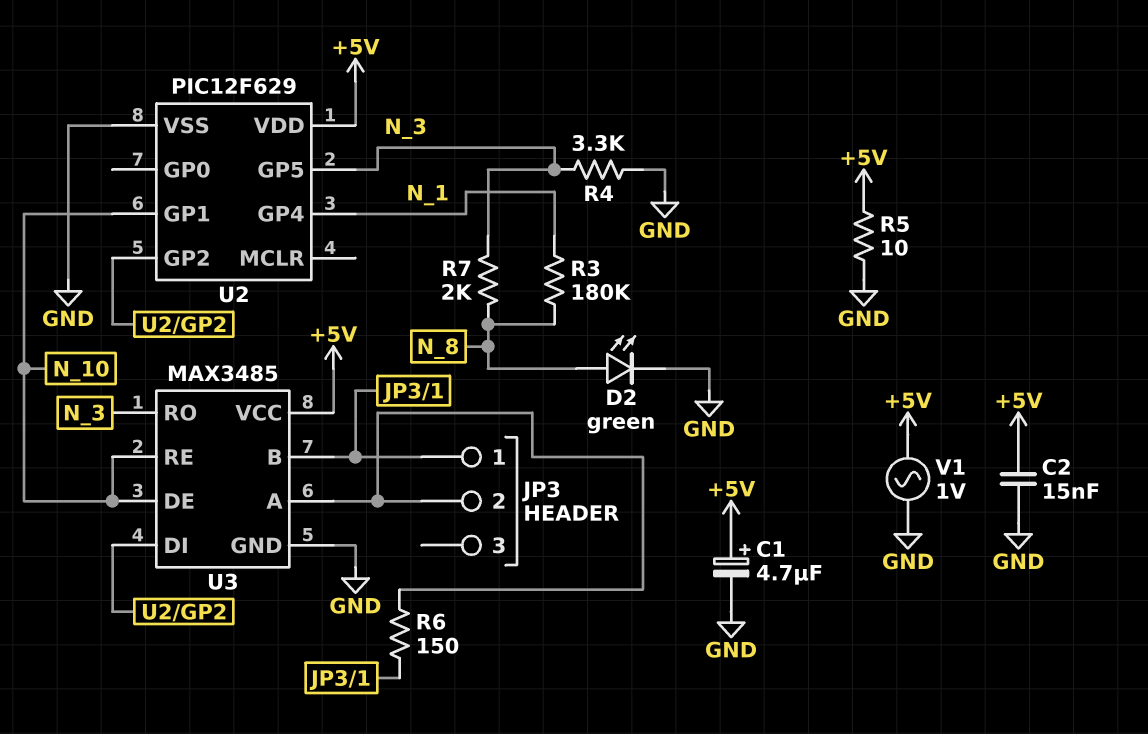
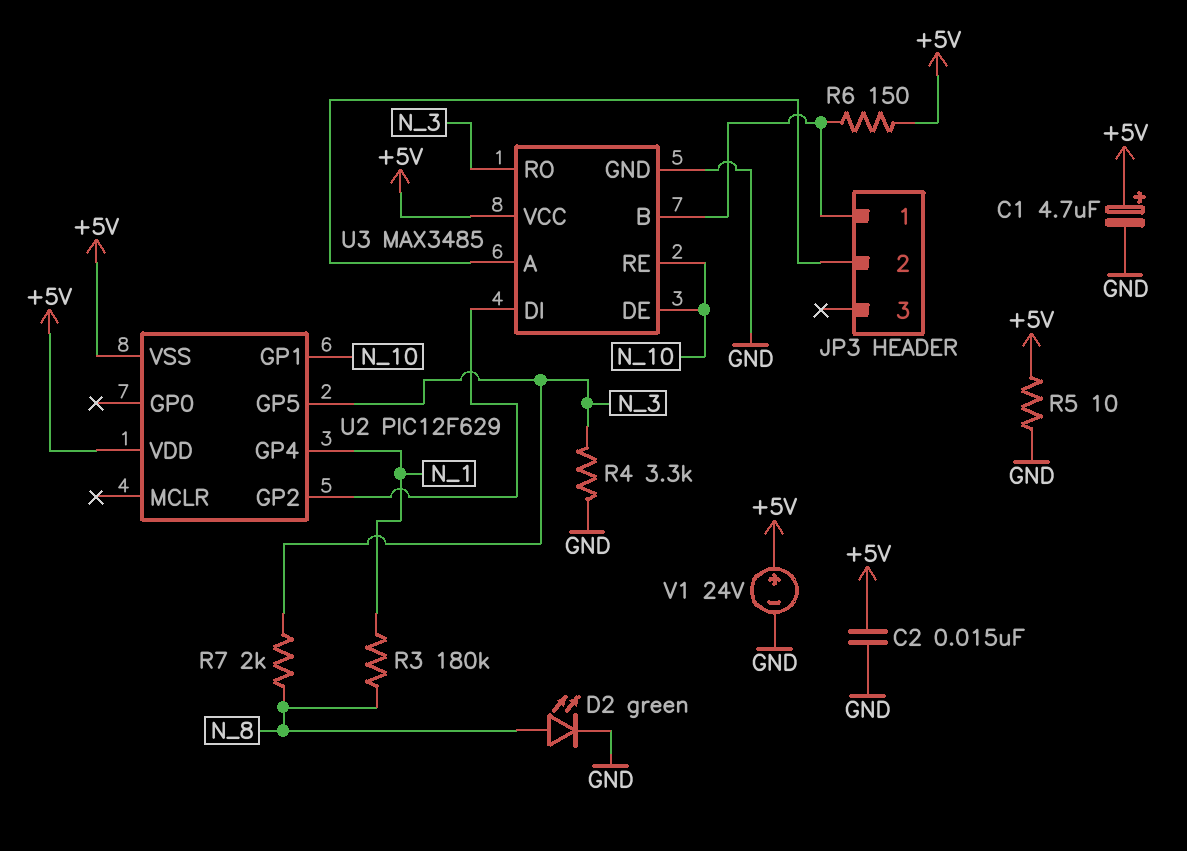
R6: 150 (JP3/1, JP3/2) -> 150 (+5V, JP3/1)
U2 pin VSS: GND -> +5V
V1: AC 1V (+5V, GND) -> 24V (plus +5V, minus GND)

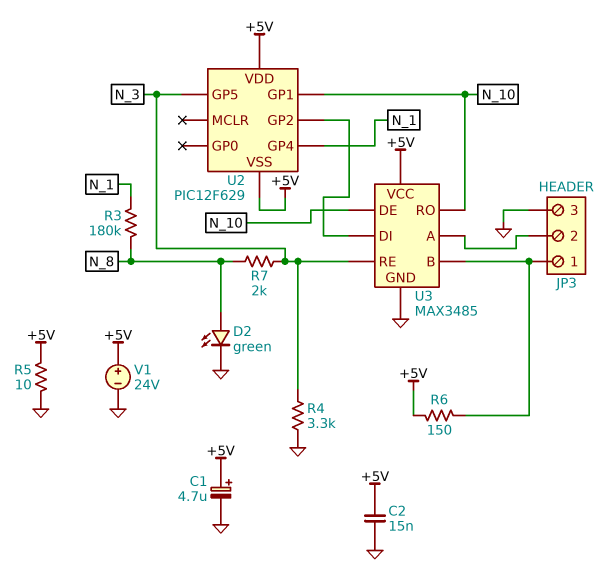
JP3 pin 3: none -> GND
U3 pin RE: N_10 -> N_3
U3 pin RO: N_3 -> N_10

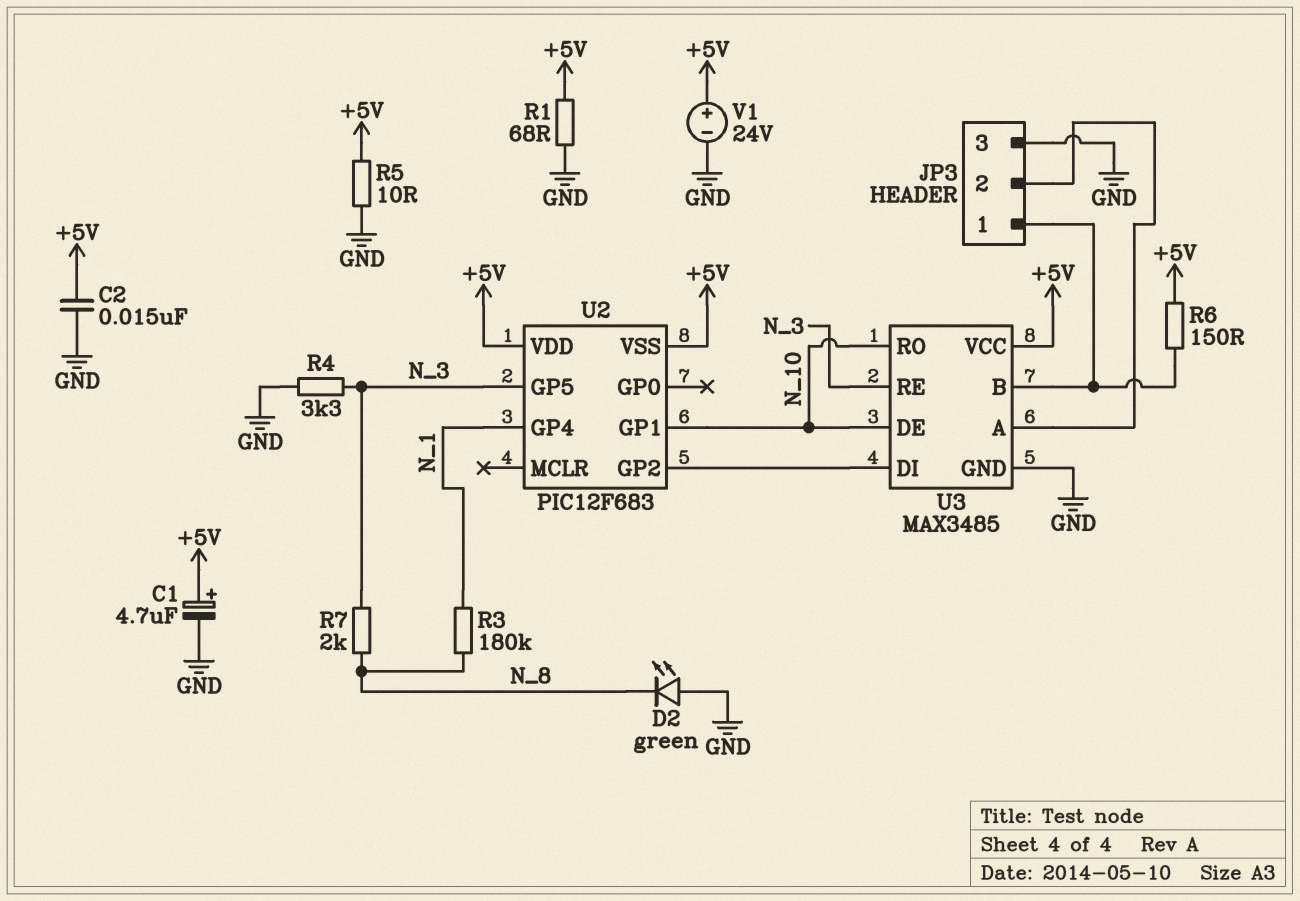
D2: LED green (A N_8, K GND) -> LED green (A GND, K N_8)
R1: none -> 68 (+5V, GND)
U2: PIC12F629 -> PIC12F683

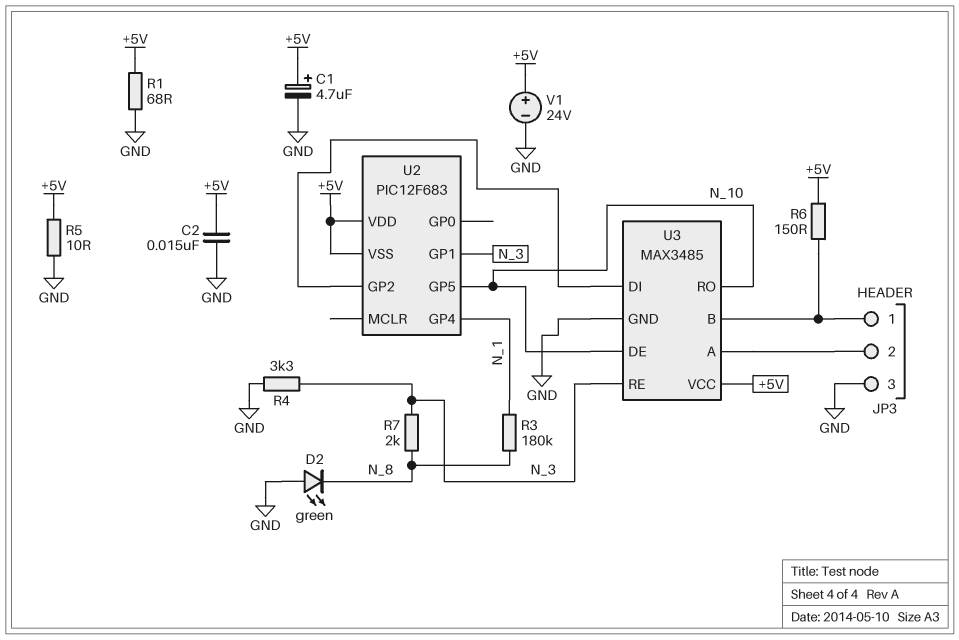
U2 pin GP1: N_10 -> N_3
U2 pin GP5: N_3 -> N_10

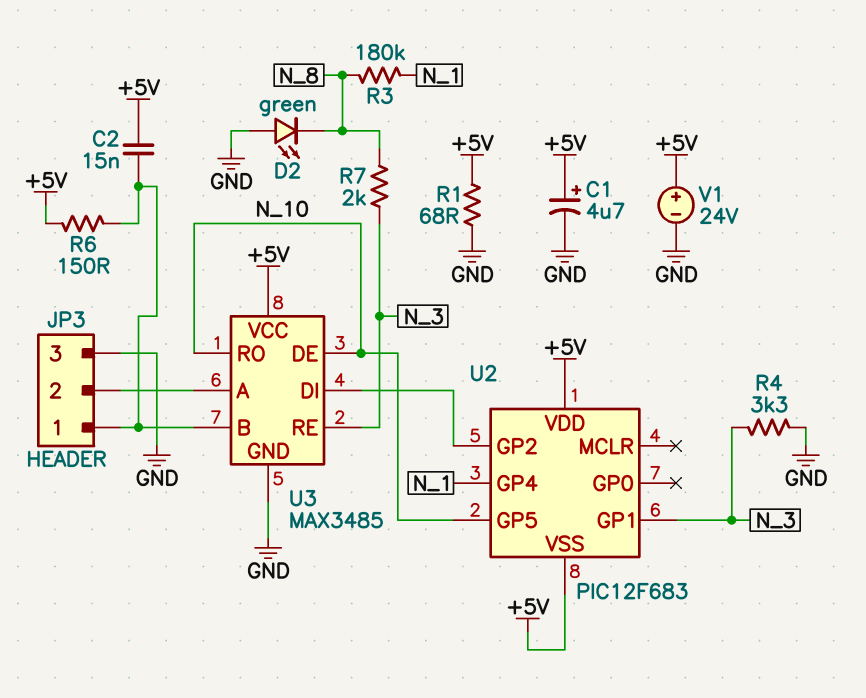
C2: 15nF (+5V, GND) -> 15nF (+5V, JP3/1)
R5: 10 (+5V, GND) -> none

